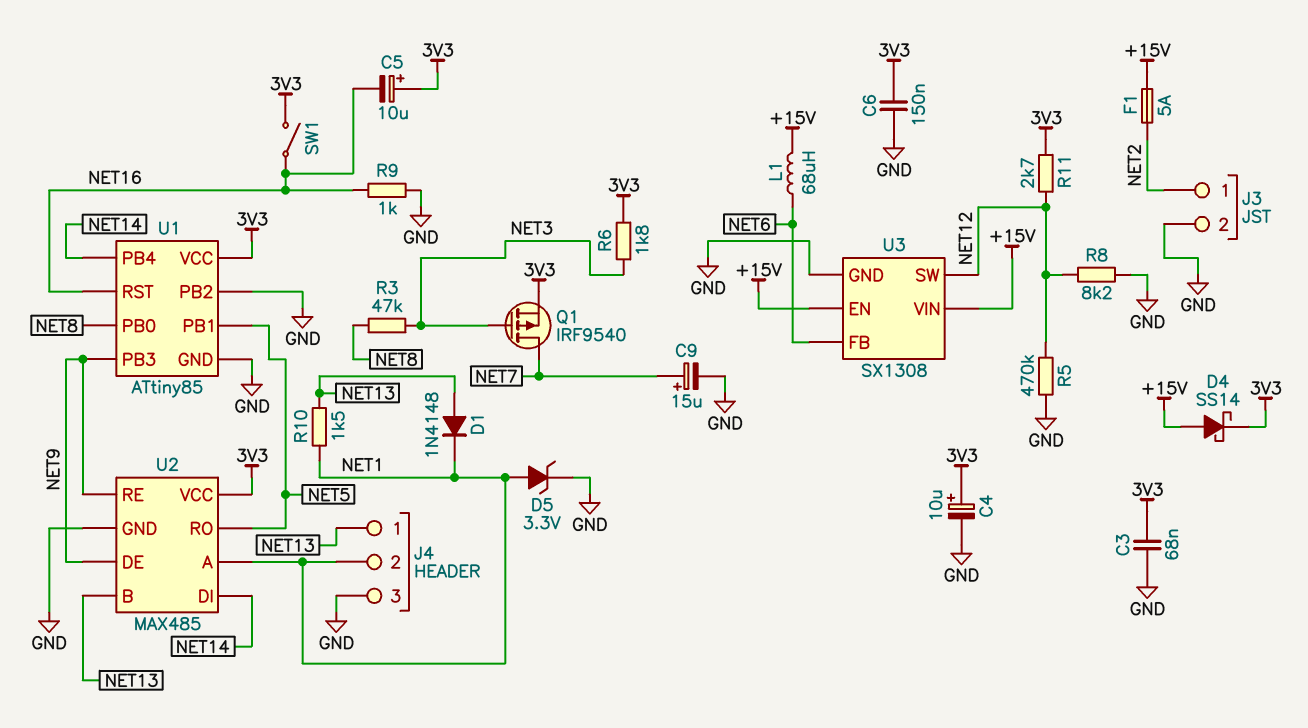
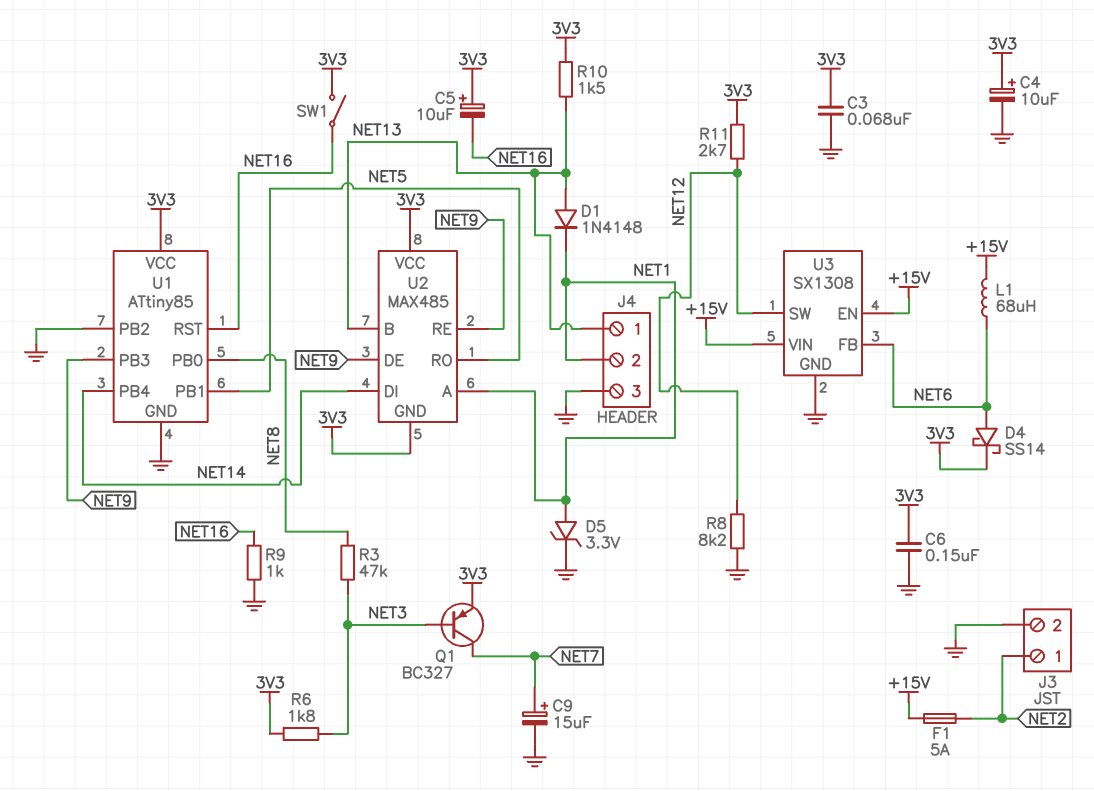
D4: schottky SS14 (A +15V, K 3V3) -> schottky SS14 (A NET6, K 3V3)
Q1: PMOS IRF9540 (G NET3, D NET7, S 3V3) -> PNP BC327 (B NET3, C NET7, E 3V3)
R5: 470k (GND, NET12) -> none
R10: 1.5k (NET1, NET13) -> 1.5k (3V3, NET13)
U2 pin GND: GND -> 3V3

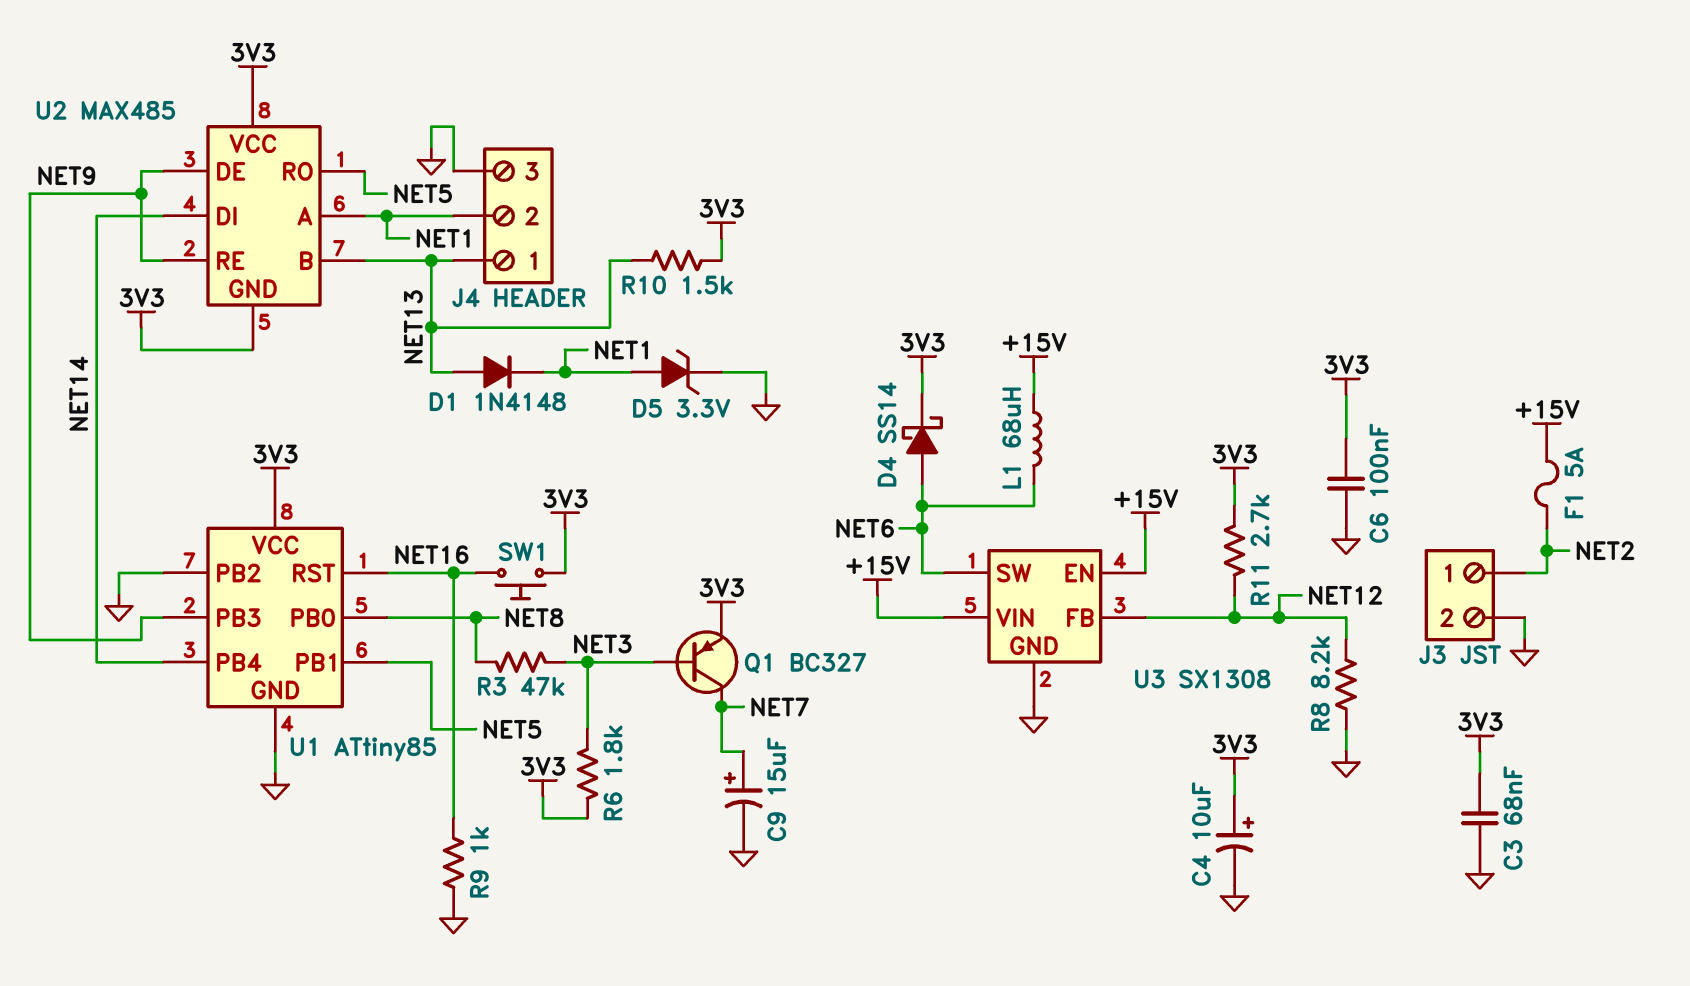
C5: 10uF (plus 3V3, minus NET16) -> none
C6: 150nF (3V3, GND) -> 100nF (3V3, GND)
SW1: switch (3V3, NET16) -> button (3V3, NET16)
U3 pin FB: NET6 -> NET12
U3 pin SW: NET12 -> NET6

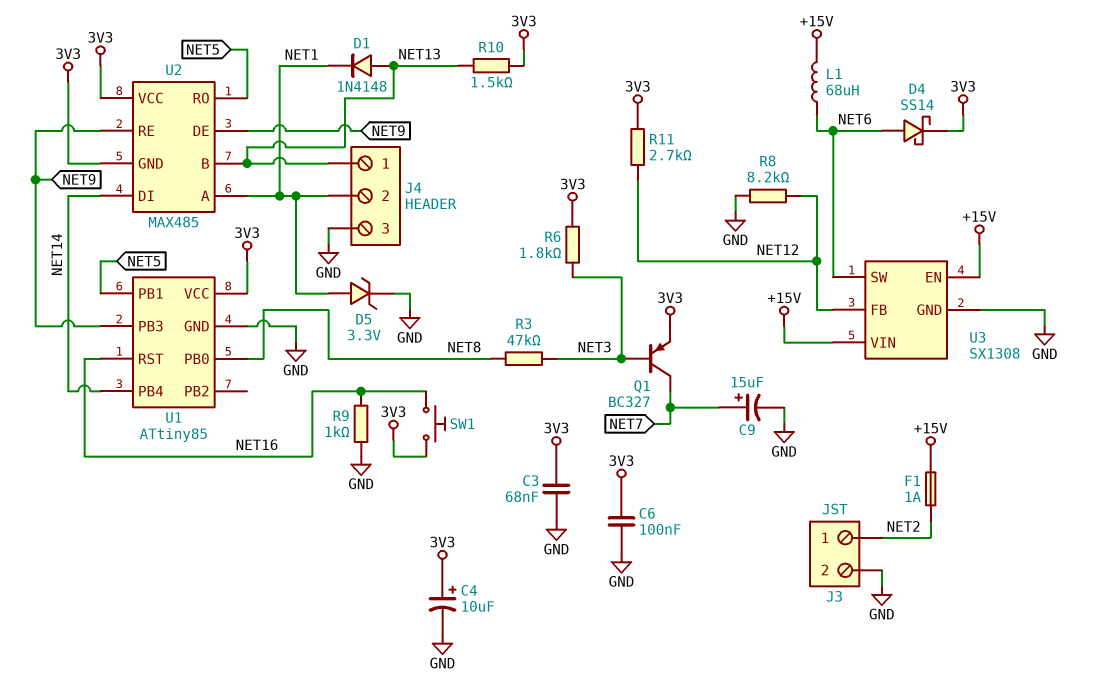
F1: 5A (+15V, NET2) -> 1A (+15V, NET2)
U1 pin PB2: GND -> none

